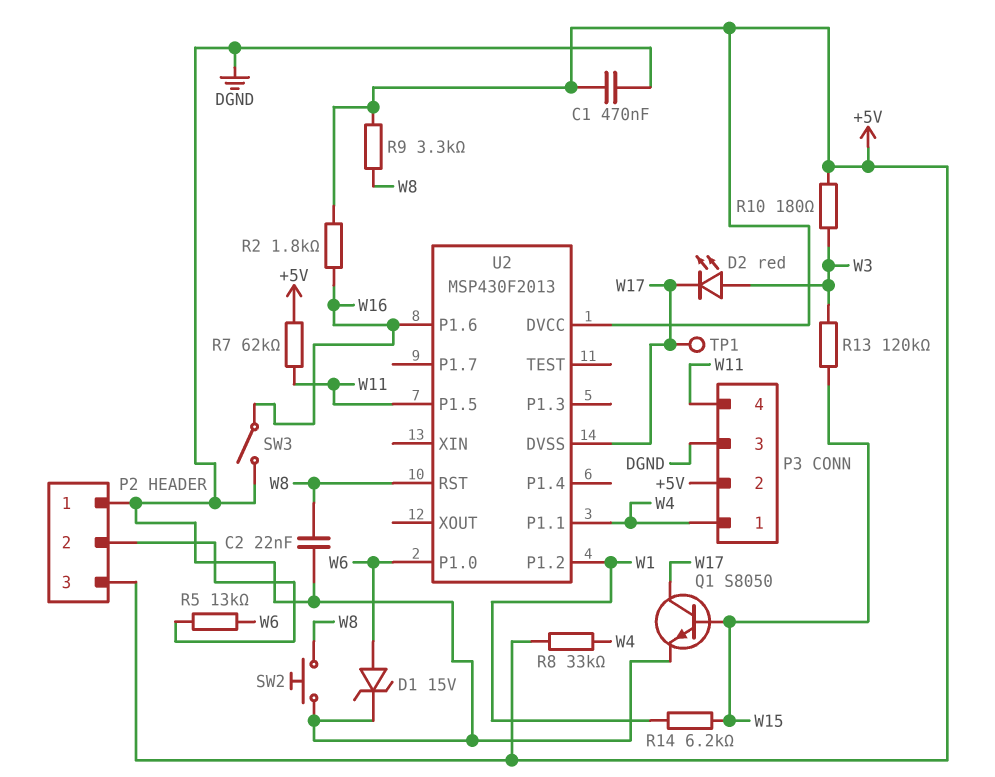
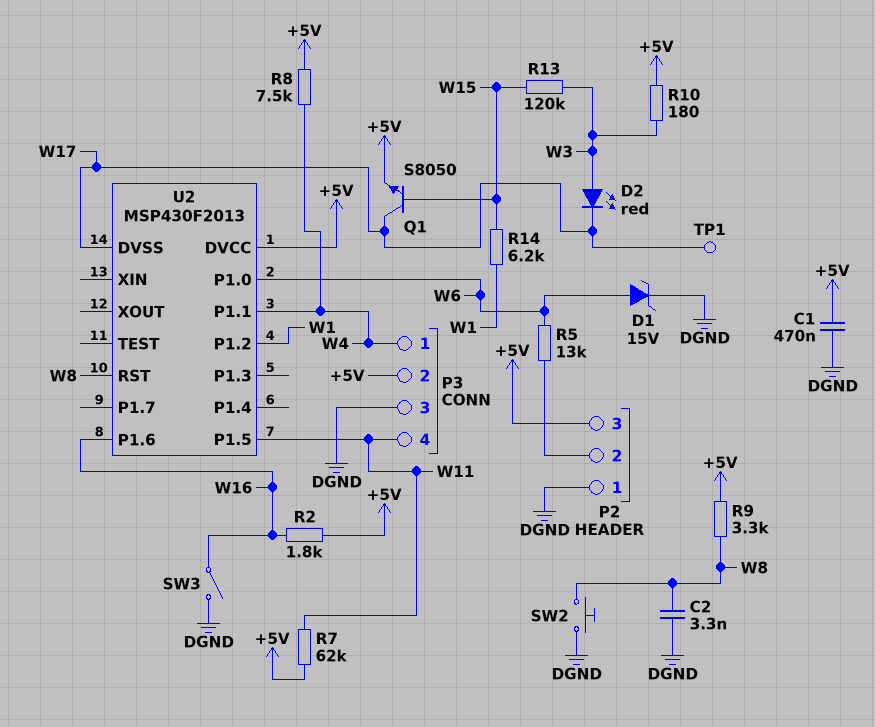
C2: 22nF (DGND, W8) -> 3.3nF (DGND, W8)
Q1: NPN S8050 (B W15, C W17, E DGND) -> NPN S8050 (B W15, C W17, E +5V)
R8: 33k (+5V, W4) -> 7.5k (+5V, W4)

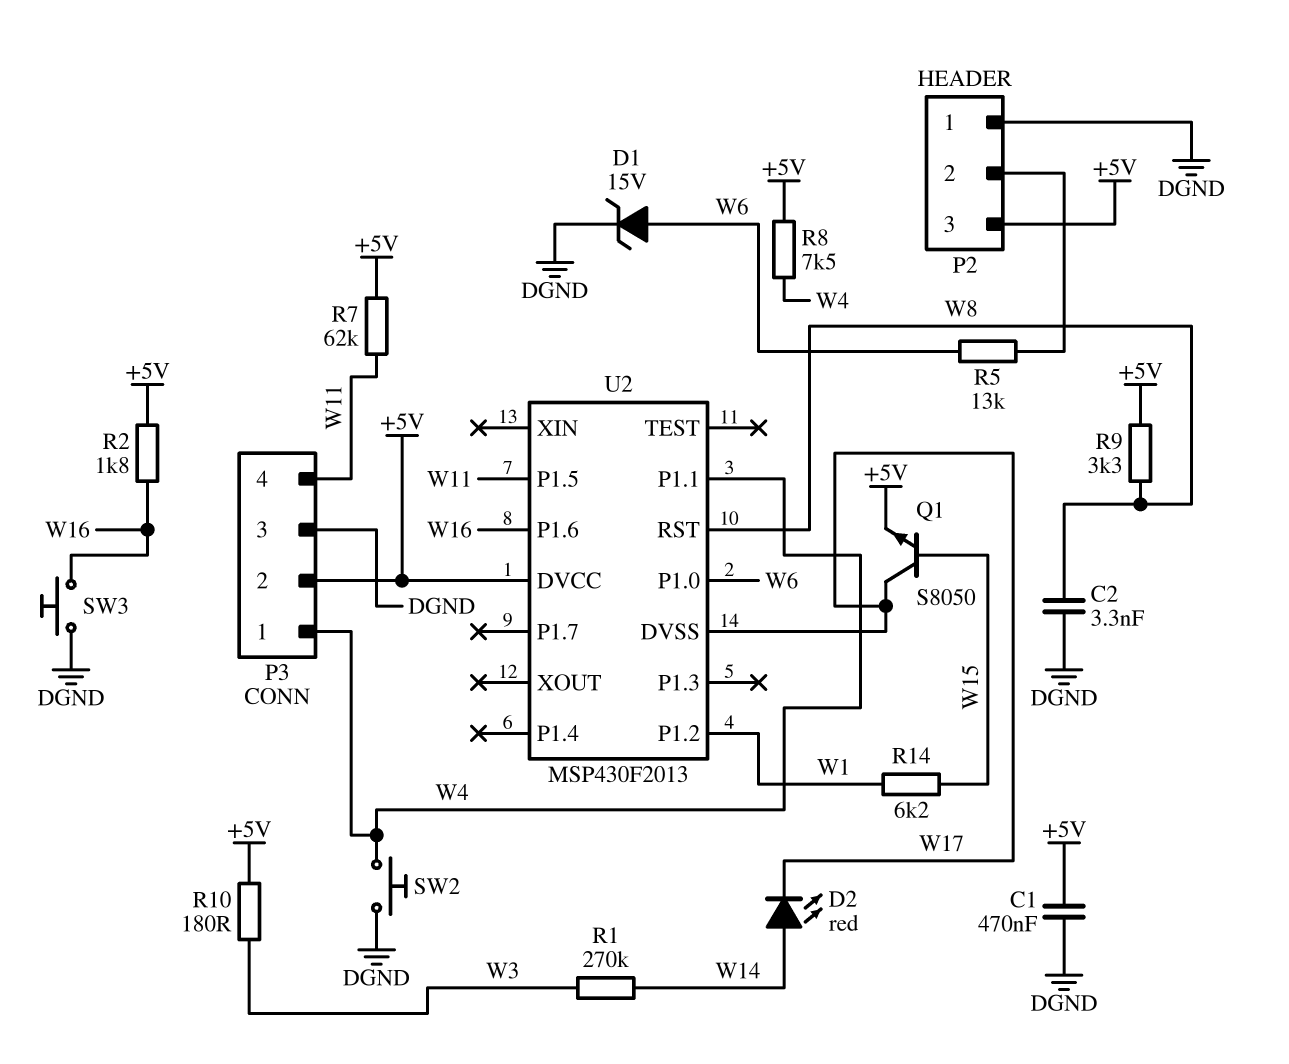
D2: LED red (A W3, K W17) -> LED red (A W14, K W17)
R1: none -> 270k (W3, W14)
R13: 120k (W3, W15) -> none
SW2: button (DGND, W8) -> button (DGND, W4)
SW3: switch (DGND, W16) -> button (DGND, W16)
TP1: test point (W17) -> none

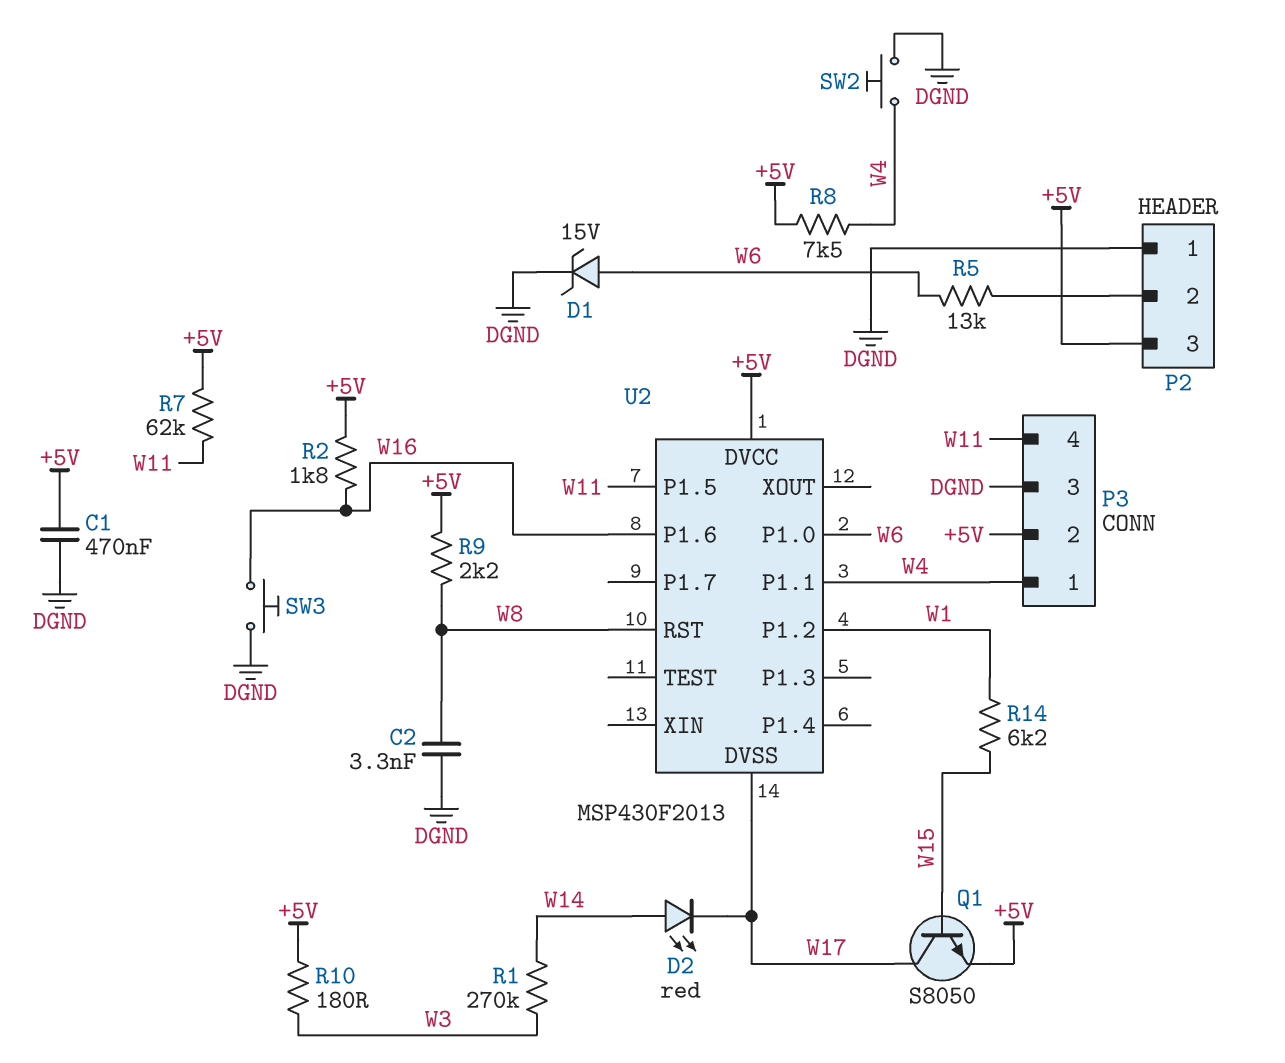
R9: 3.3k (+5V, W8) -> 2.2k (+5V, W8)

